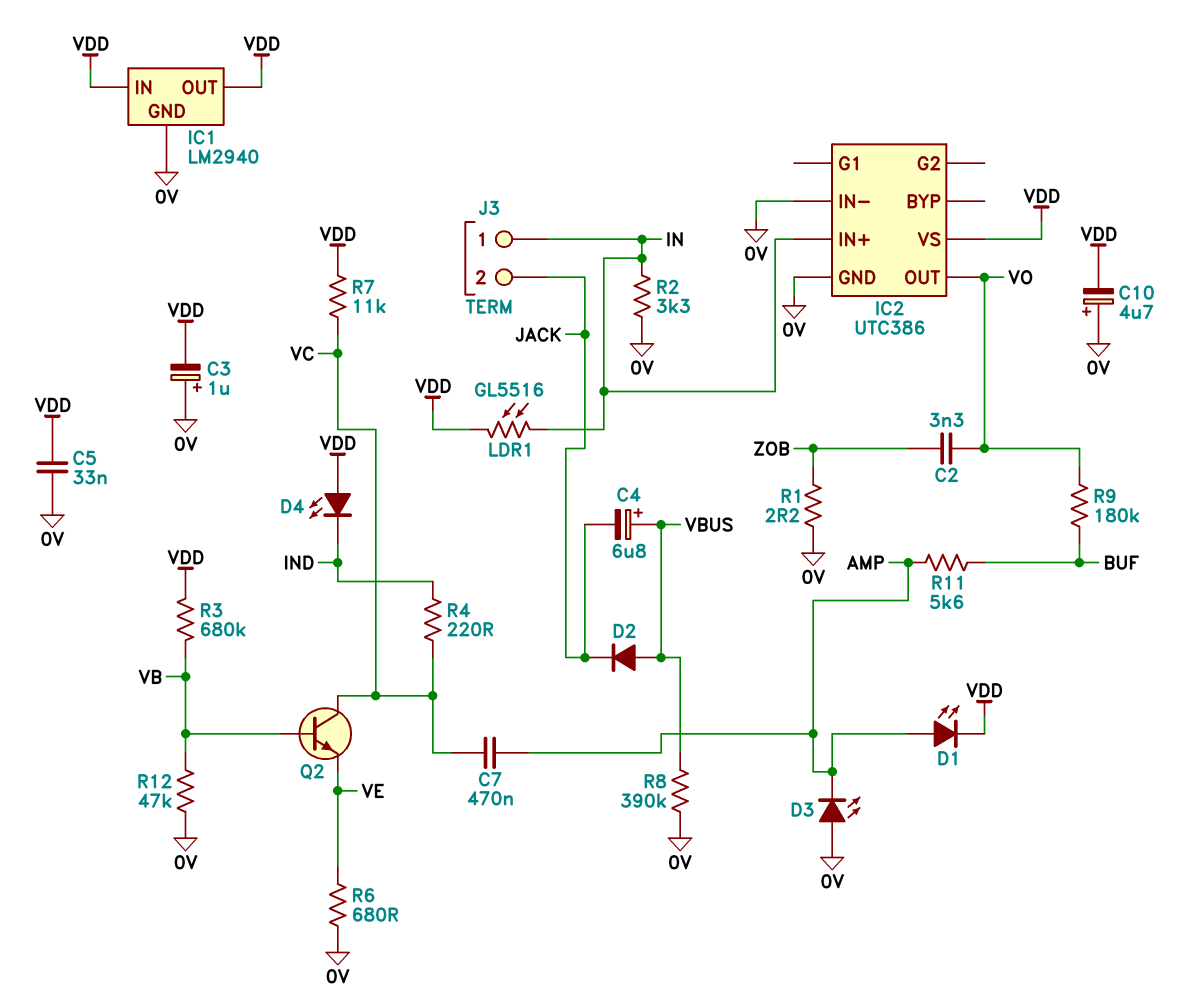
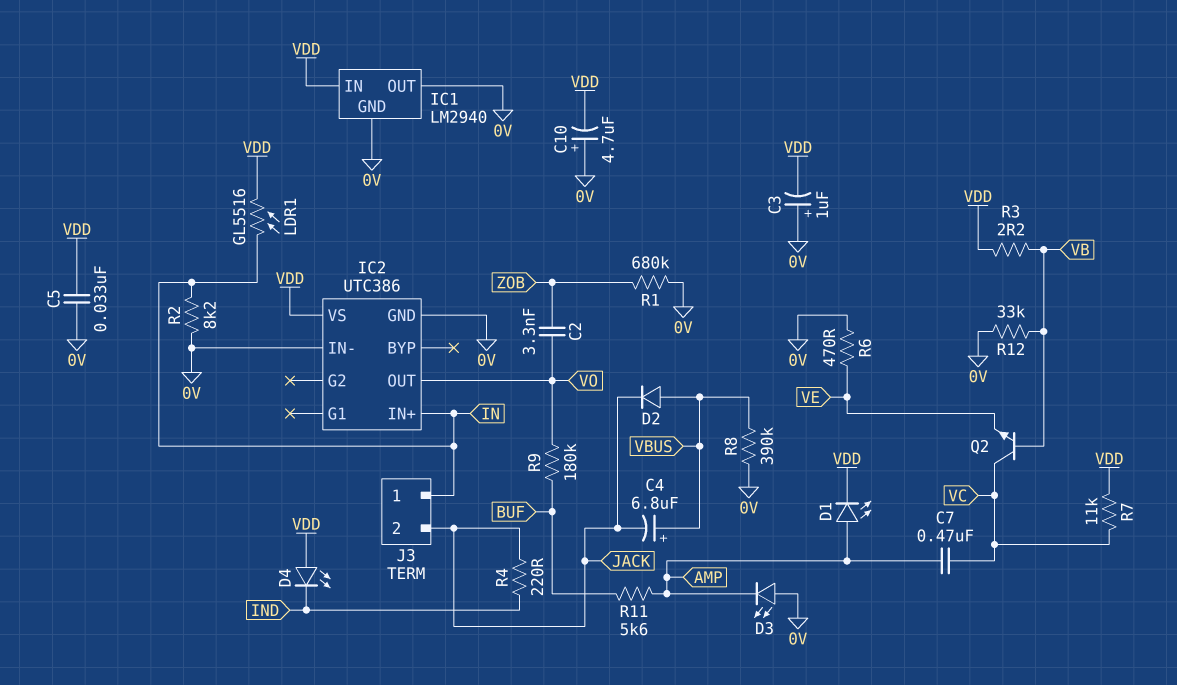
IC1 pin OUT: VDD -> 0V
R1: 2.2 (0V, ZOB) -> 680k (0V, ZOB)
R2: 3.3k (0V, IN) -> 8.2k (0V, IN)
R3: 680k (VB, VDD) -> 2.2 (VB, VDD)
R4: 220 (IND, VC) -> 220 (IND, JACK)
R6: 680 (0V, VE) -> 470 (0V, VE)
R12: 47k (0V, VB) -> 33k (0V, VB)

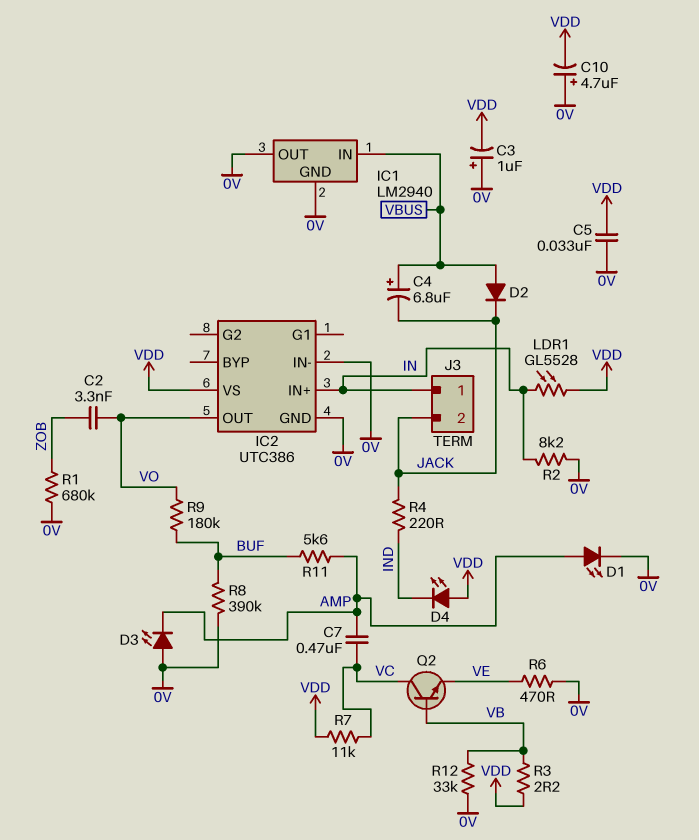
D1: LED (A AMP, K VDD) -> LED (A AMP, K 0V)
IC1 pin IN: VDD -> VBUS
LDR1: GL5516 (IN, VDD) -> GL5528 (IN, VDD)
R8: 390k (0V, VBUS) -> 390k (0V, BUF)

